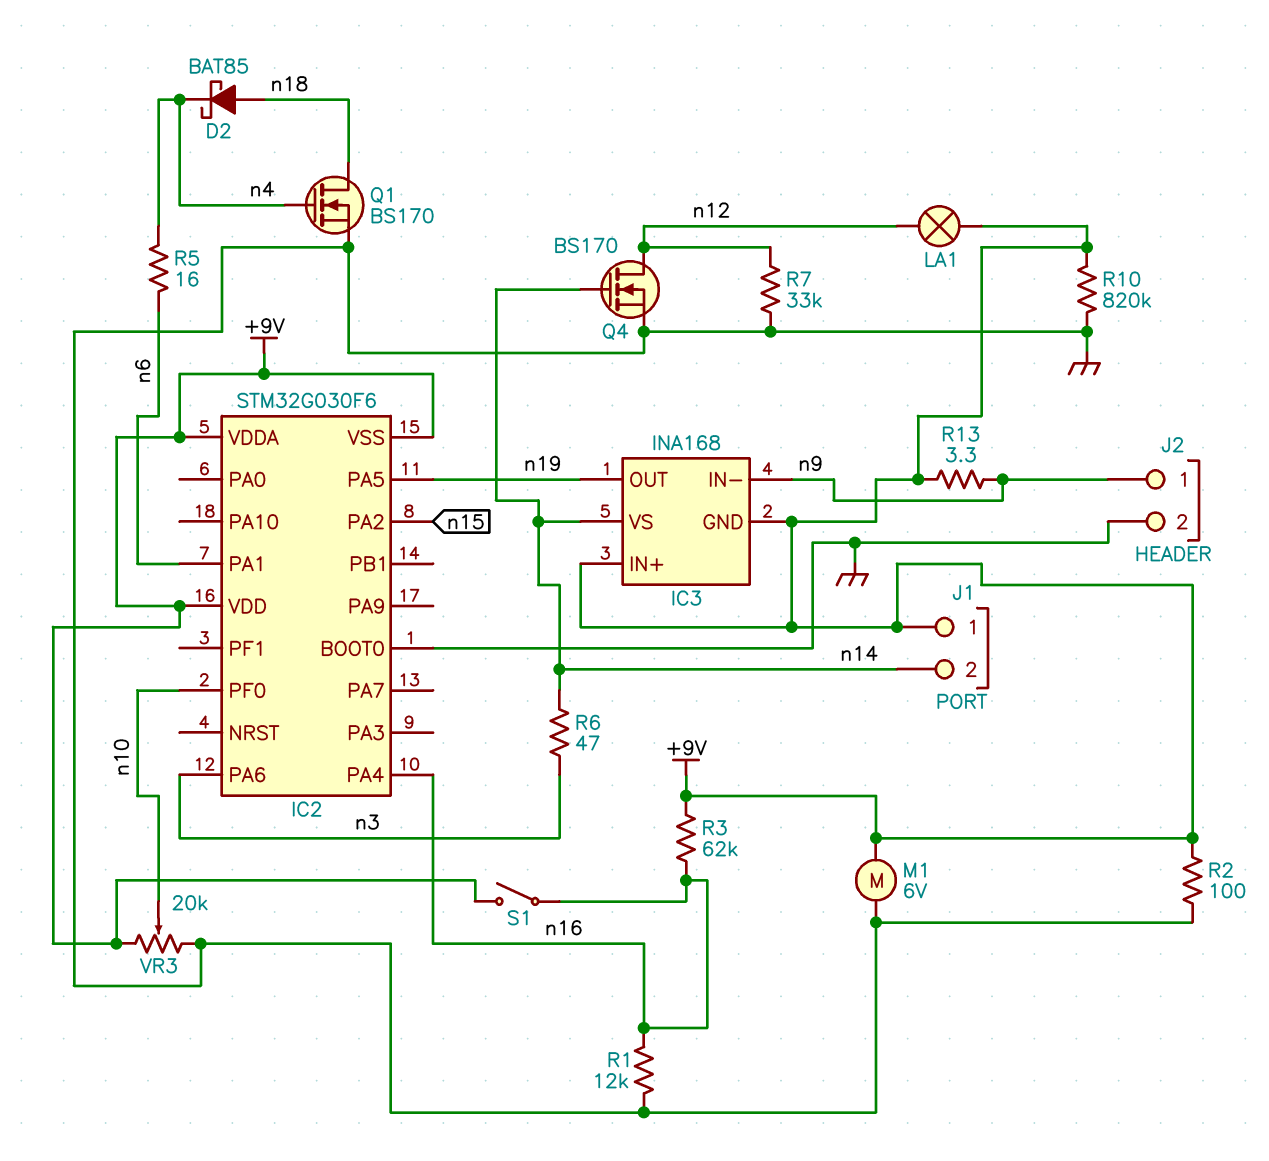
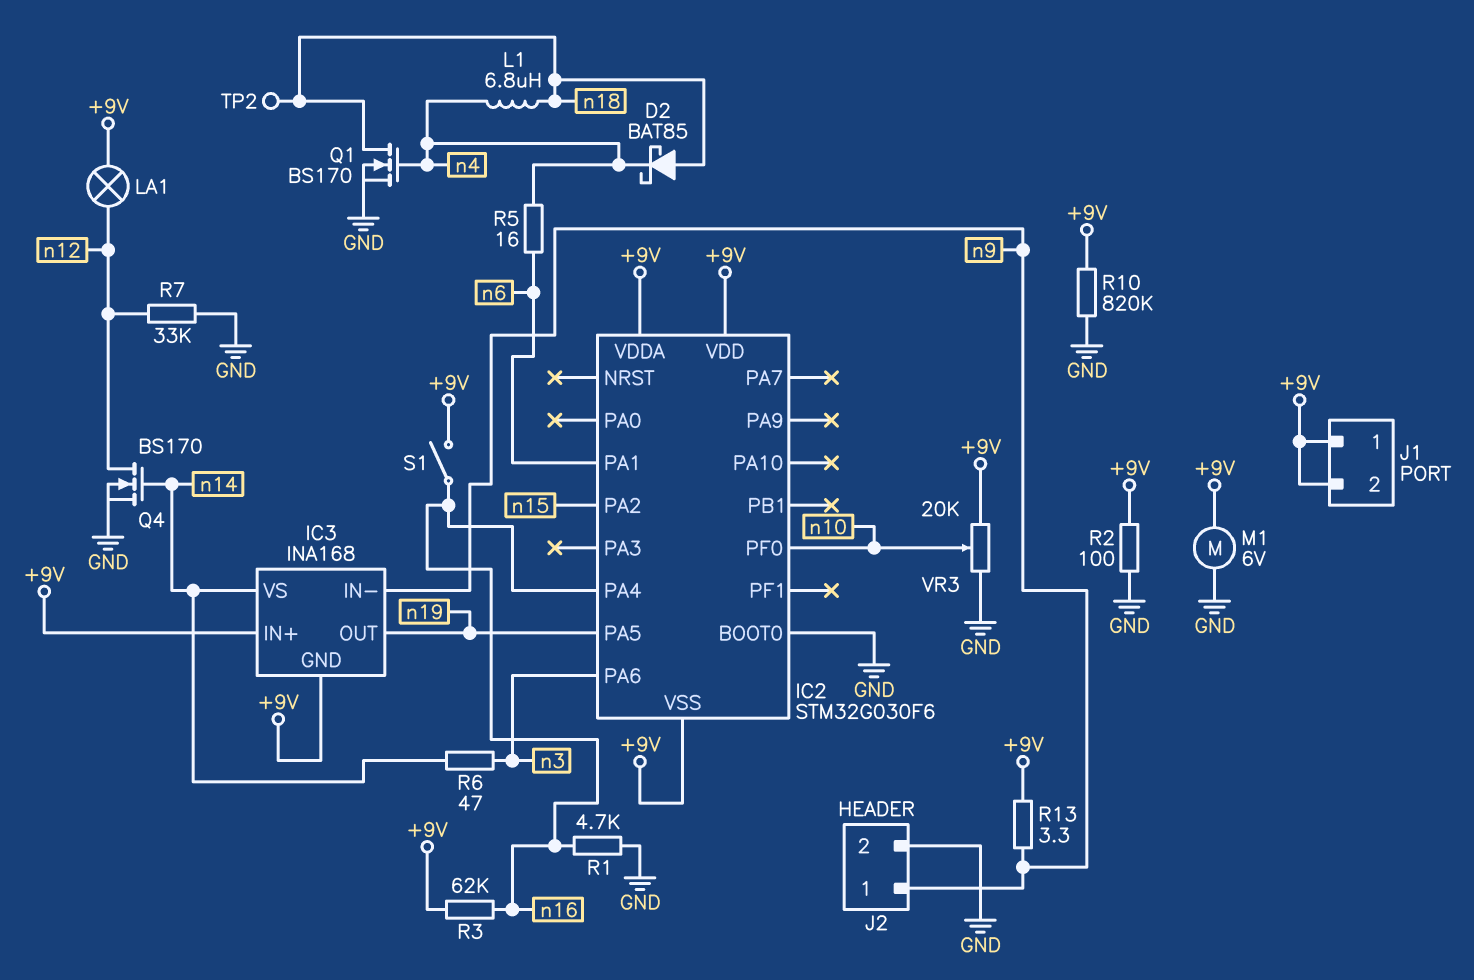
J1 pin 2: n14 -> +9V
L1: none -> 6.8uH (n4, n18)
R1: 12k (GND, n16) -> 4.7k (GND, n16)
TP2: none -> test point (n18)

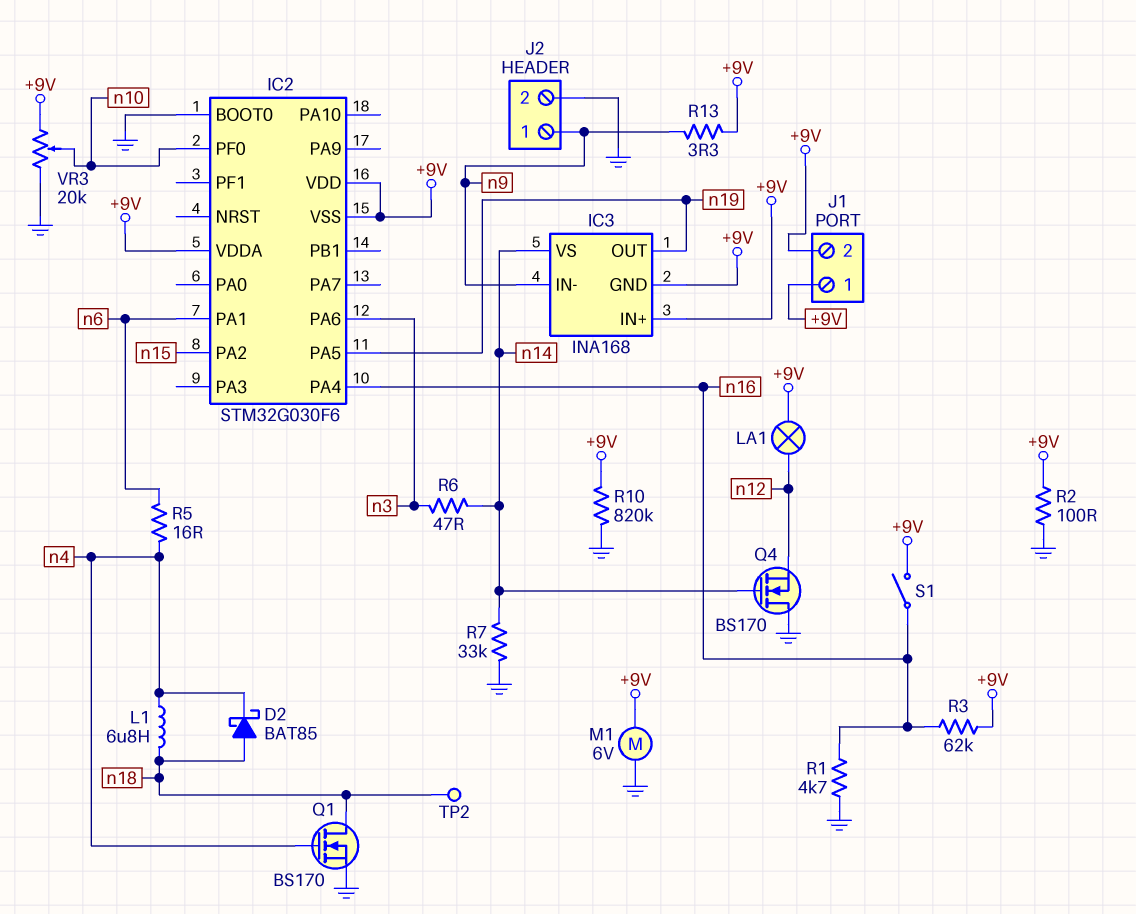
Q4: NMOS BS170 (G n14, D n12, S GND) -> NMOS BS170 (G n14, D GND, S n12)
R7: 33k (GND, n12) -> 33k (GND, n14)

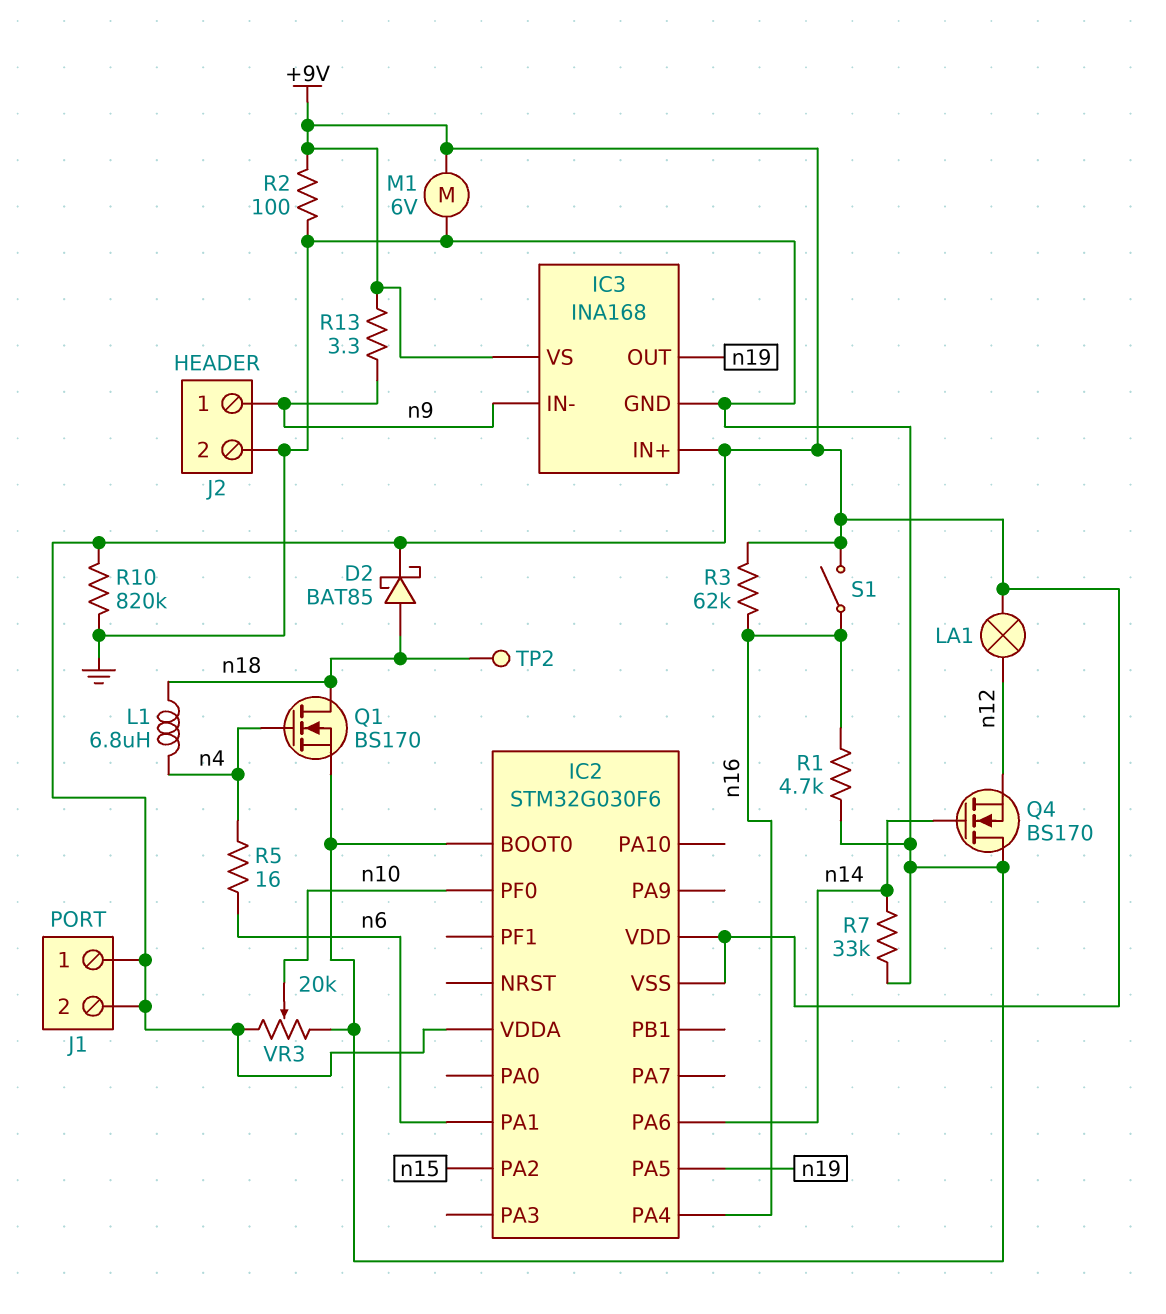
D2: schottky BAT85 (A n18, K n4) -> schottky BAT85 (A n18, K +9V)
IC2 pin PA6: n3 -> n14
IC3 pin GND: +9V -> GND
IC3 pin VS: n14 -> +9V
R6: 47 (n3, n14) -> none

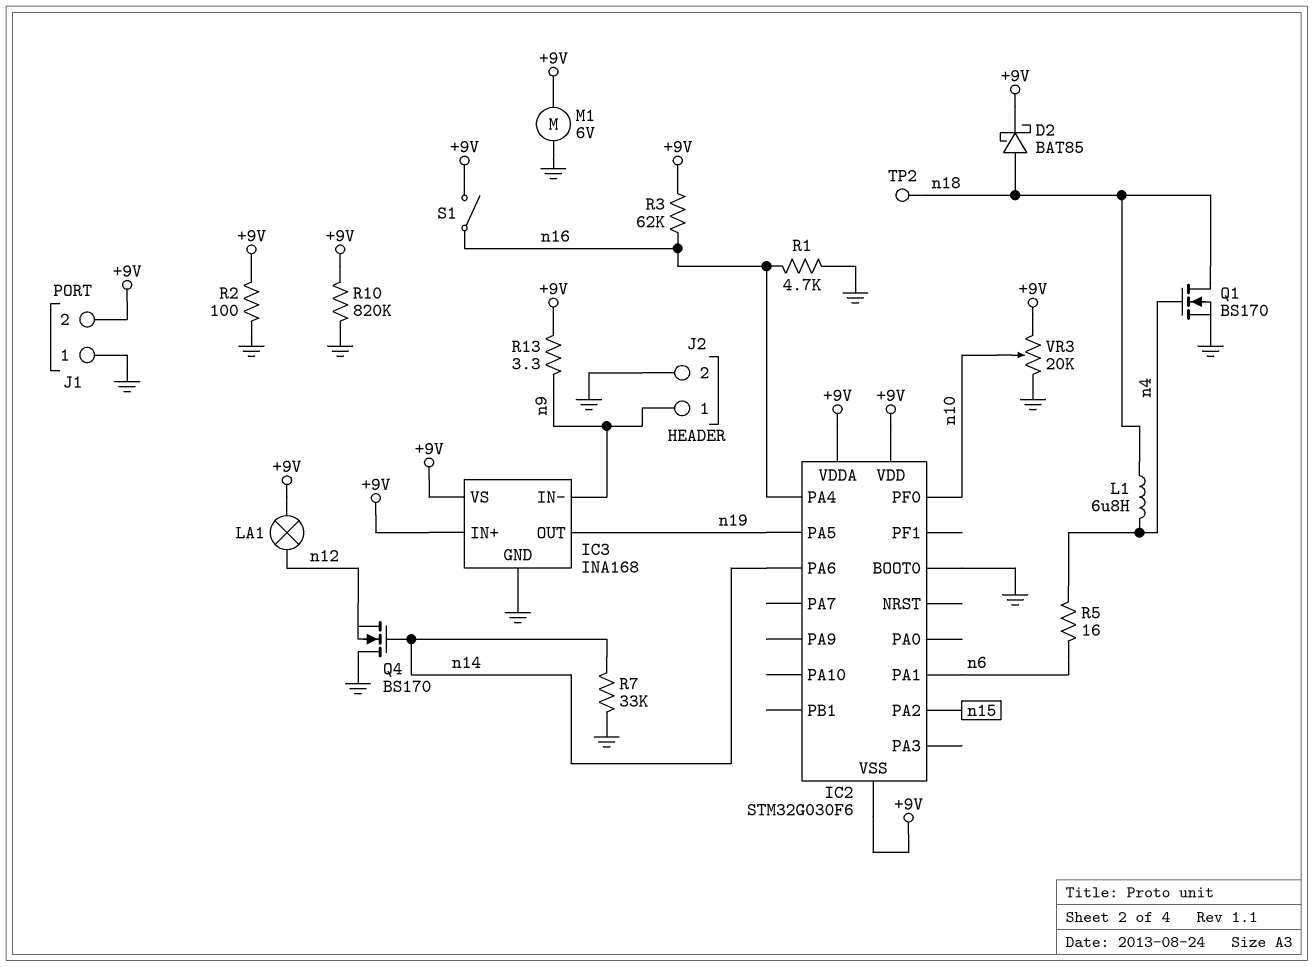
J1 pin 1: +9V -> GND

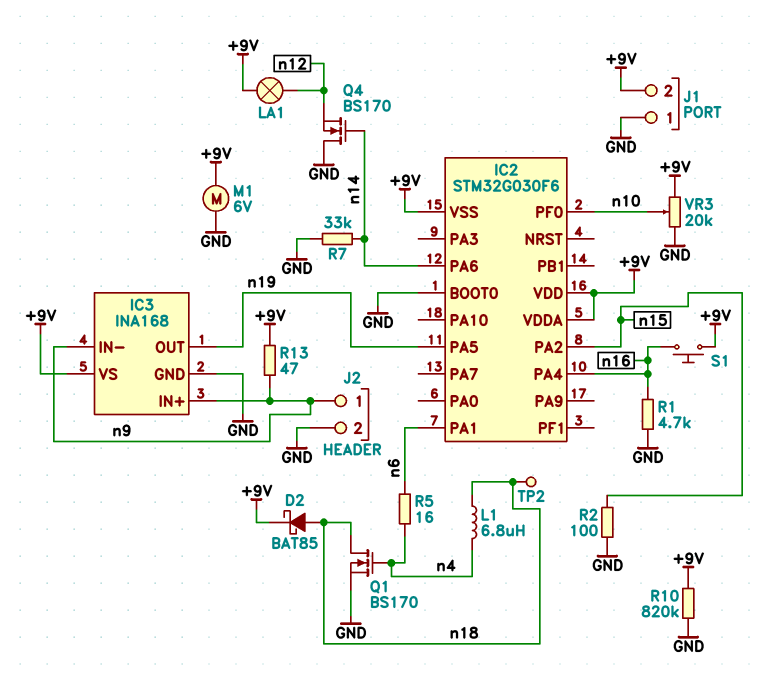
IC3 pin IN+: +9V -> n9
R2: 100 (+9V, GND) -> 100 (GND, n15)
R3: 62k (+9V, n16) -> none
R13: 3.3 (+9V, n9) -> 47 (+9V, n9)
S1: switch (+9V, n16) -> button (+9V, n16)

